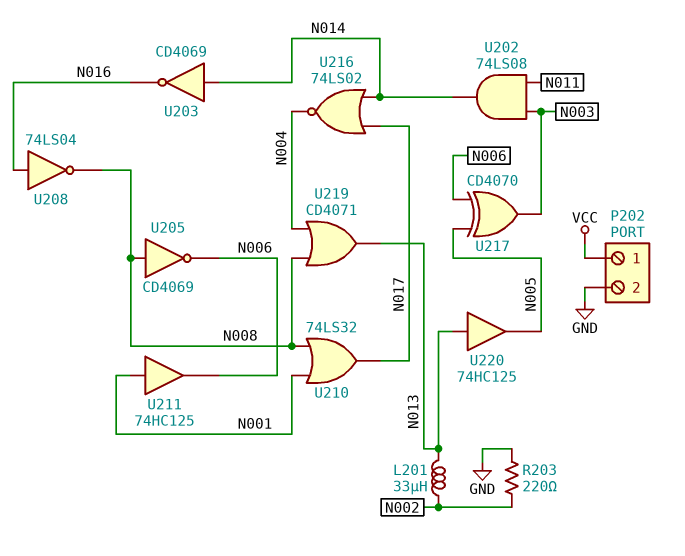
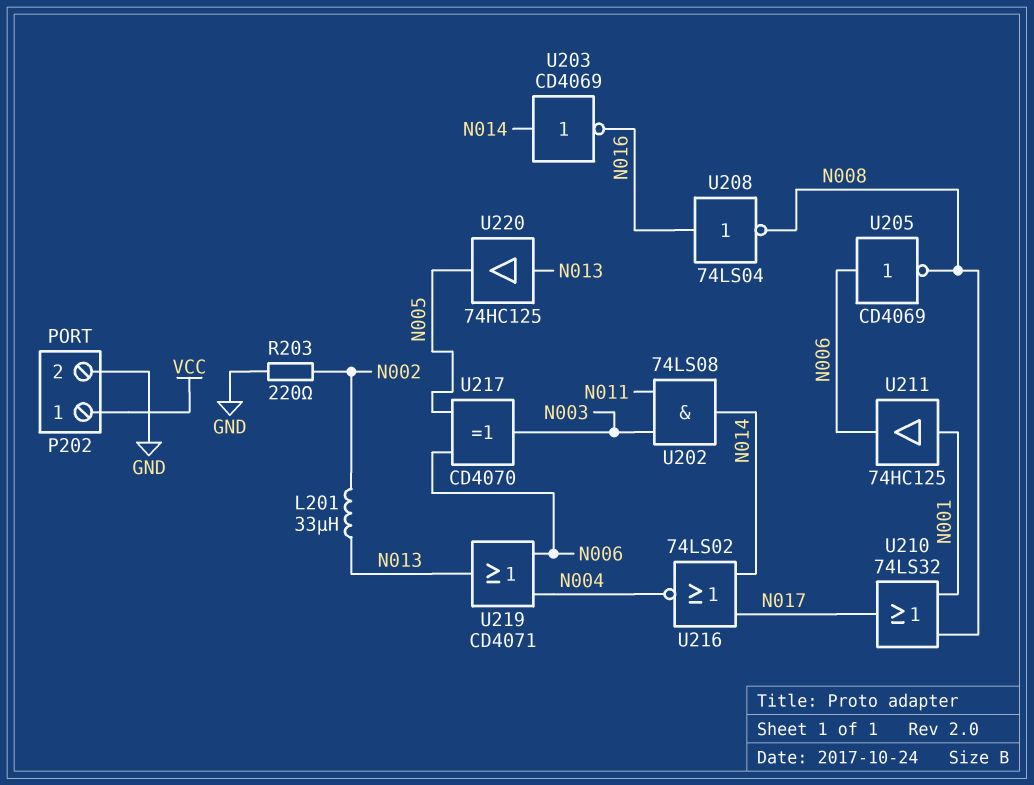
U205: NOT CD4069 (in N008, out N006) -> NOT CD4069 (in N006, out N008)
U219: OR CD4071 (in N004, in N008, out N013) -> OR CD4071 (in N004, in N006, out N013)

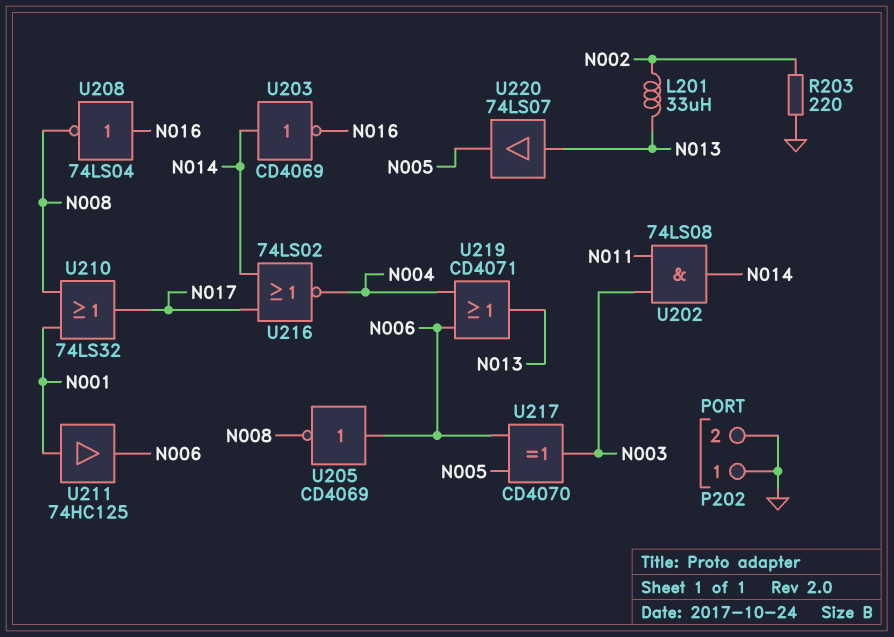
P202 pin 1: VCC -> GND
U220: buffer 74HC125 (in N013, out N005) -> buffer 74LS07 (in N013, out N005)

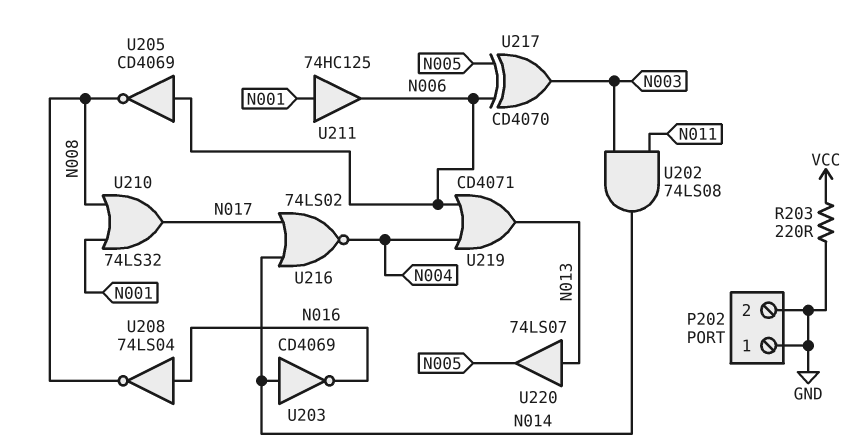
L201: 33uH (N002, N013) -> none
R203: 220 (GND, N002) -> 220 (GND, VCC)

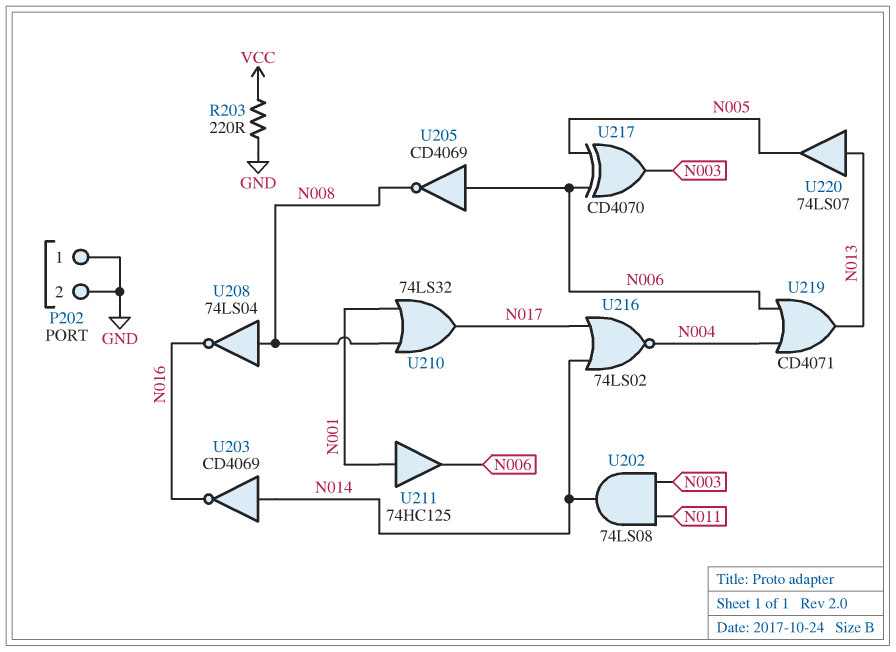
U208: NOT 74LS04 (in N016, out N008) -> NOT 74LS04 (in N008, out N016)

